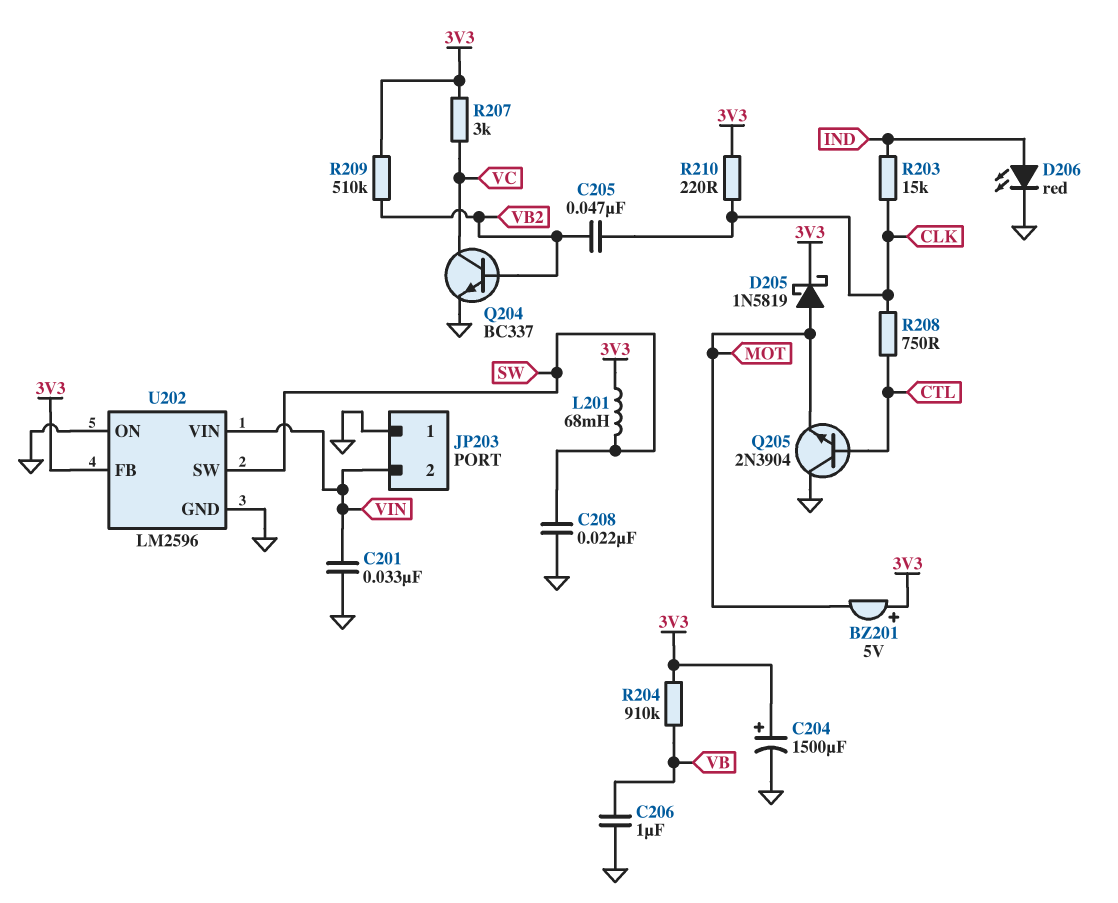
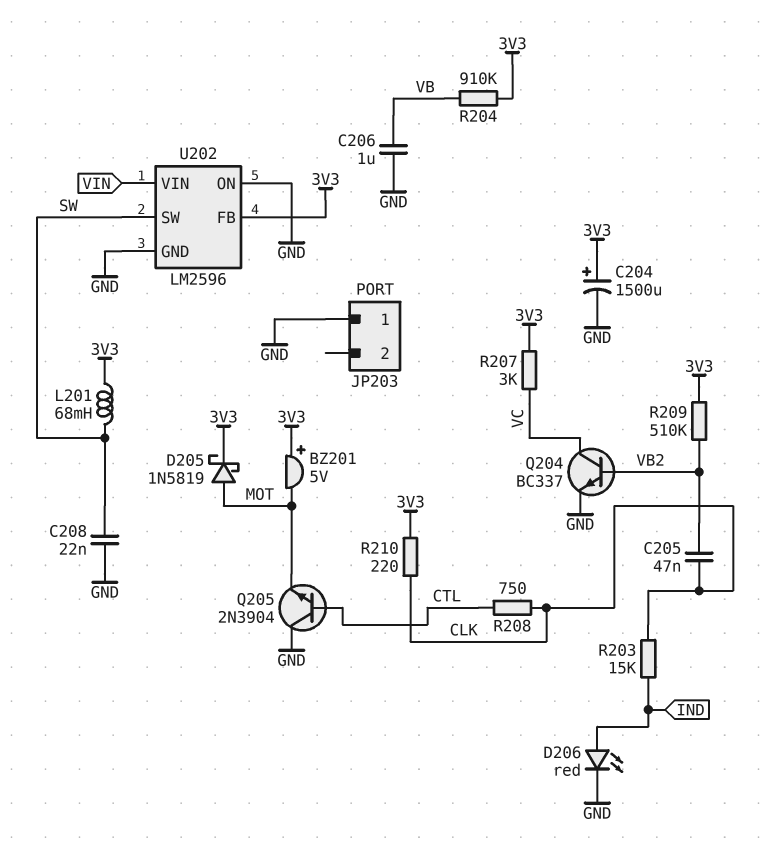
C201: 33nF (GND, VIN) -> none
JP203 pin 2: VIN -> none

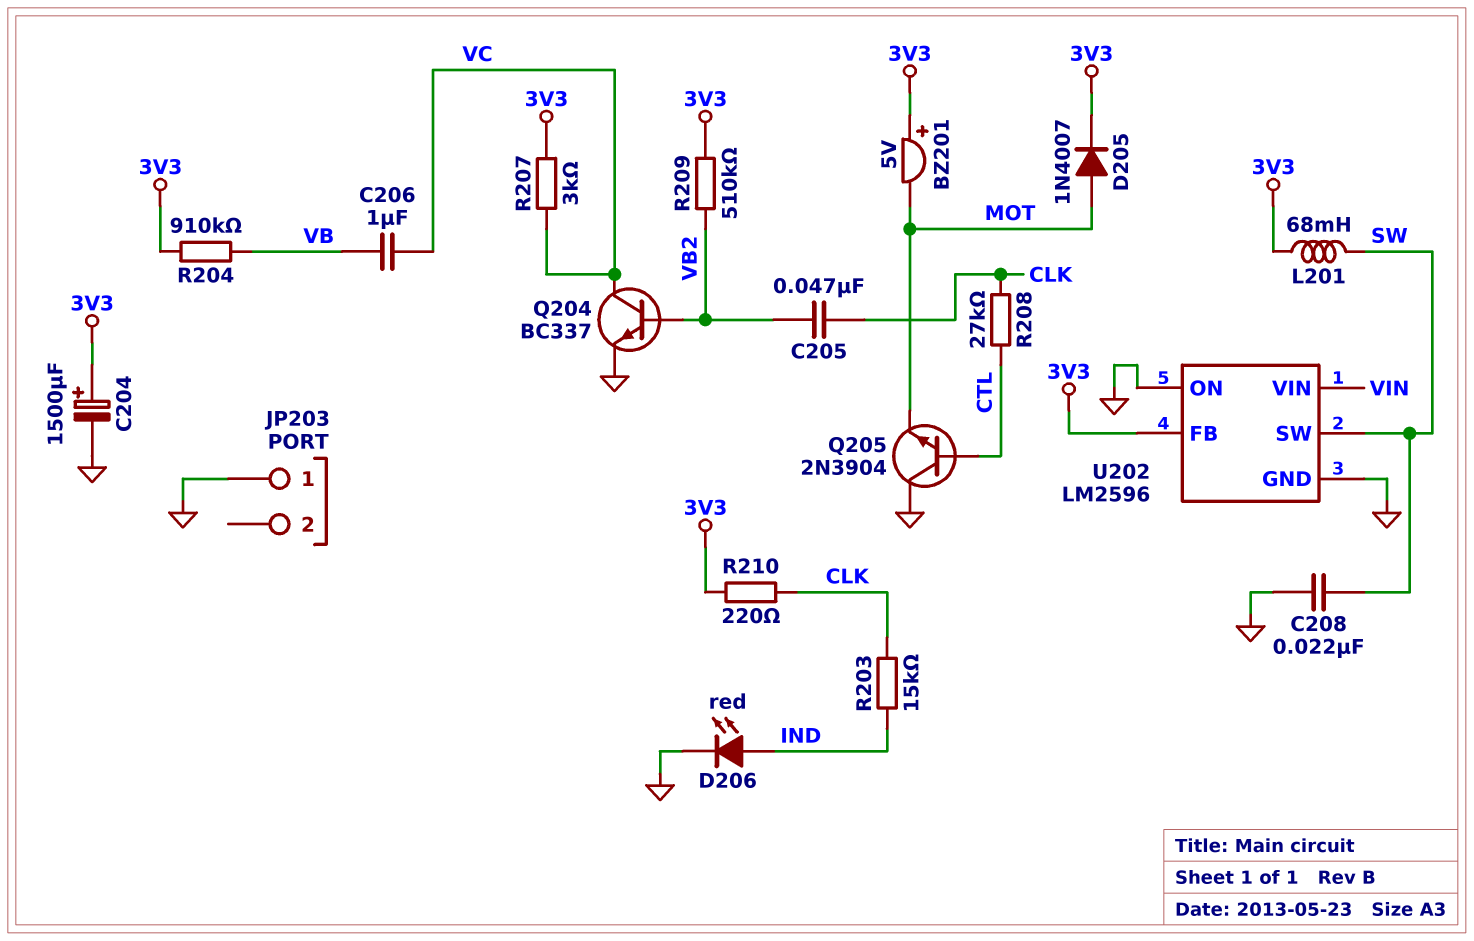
C206: 1uF (GND, VB) -> 1uF (VB, VC)
D205: schottky 1N5819 (A MOT, K 3V3) -> diode 1N4007 (A MOT, K 3V3)
R208: 750 (CLK, CTL) -> 27k (CLK, CTL)

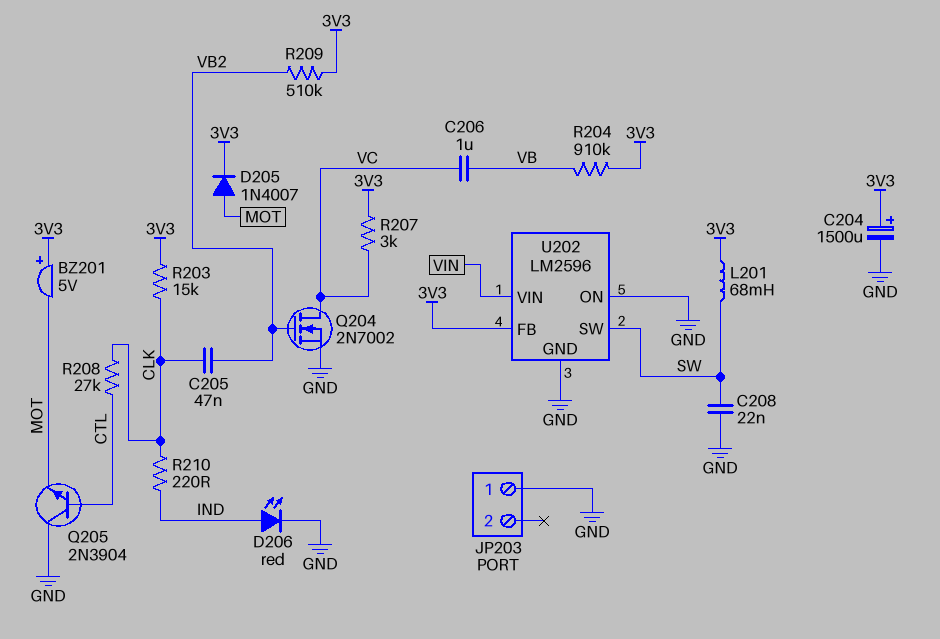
Q204: NPN BC337 (B VB2, C VC, E GND) -> NMOS 2N7002 (G VB2, D VC, S GND)
R203: 15k (CLK, IND) -> 15k (3V3, CLK)
R210: 220 (3V3, CLK) -> 220 (CLK, IND)

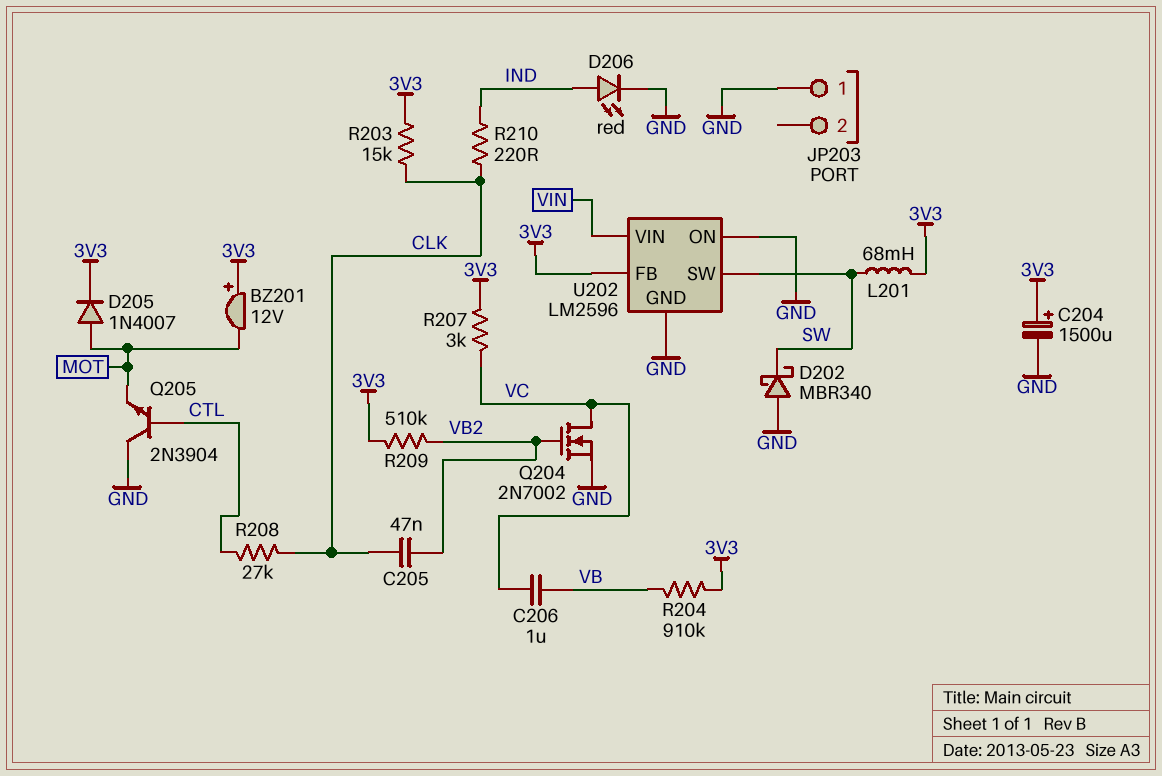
BZ201: buzzer 5V (plus 3V3, minus MOT) -> buzzer 12V (plus 3V3, minus MOT)
C208: 22nF (GND, SW) -> none
D202: none -> schottky MBR340 (A GND, K SW)

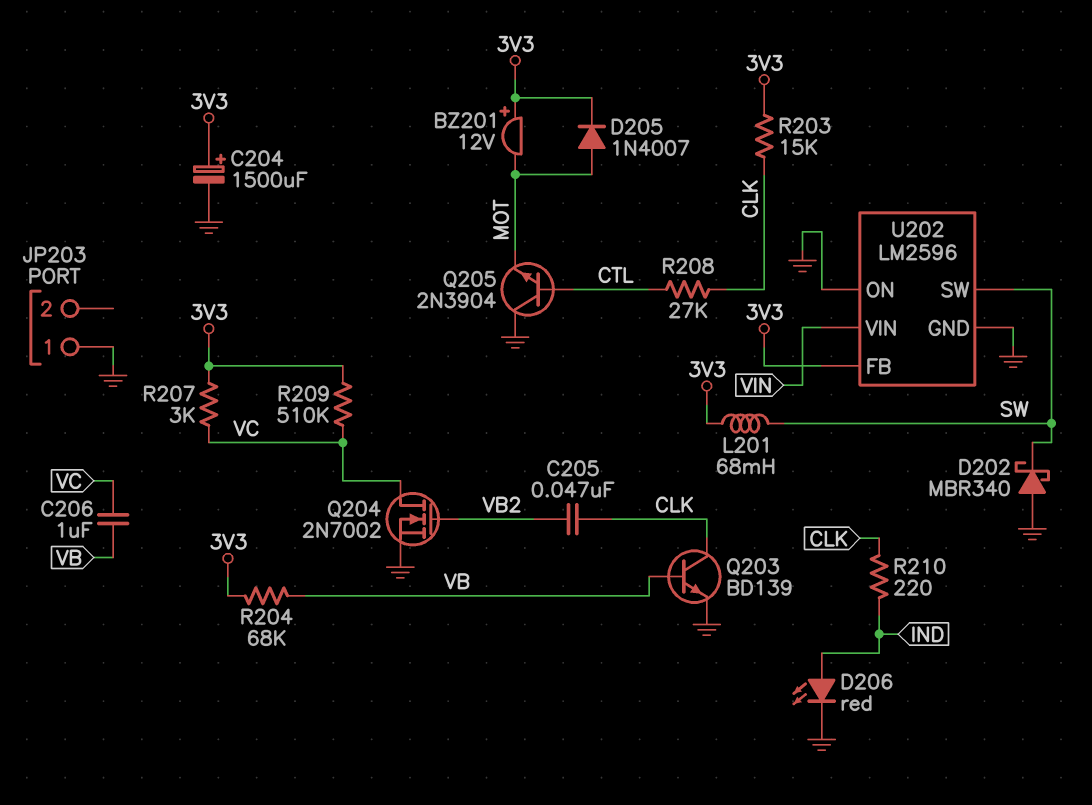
Q203: none -> NPN BD139 (B VB, C CLK, E GND)
R204: 910k (3V3, VB) -> 68k (3V3, VB)
R209: 510k (3V3, VB2) -> 510k (3V3, VC)

